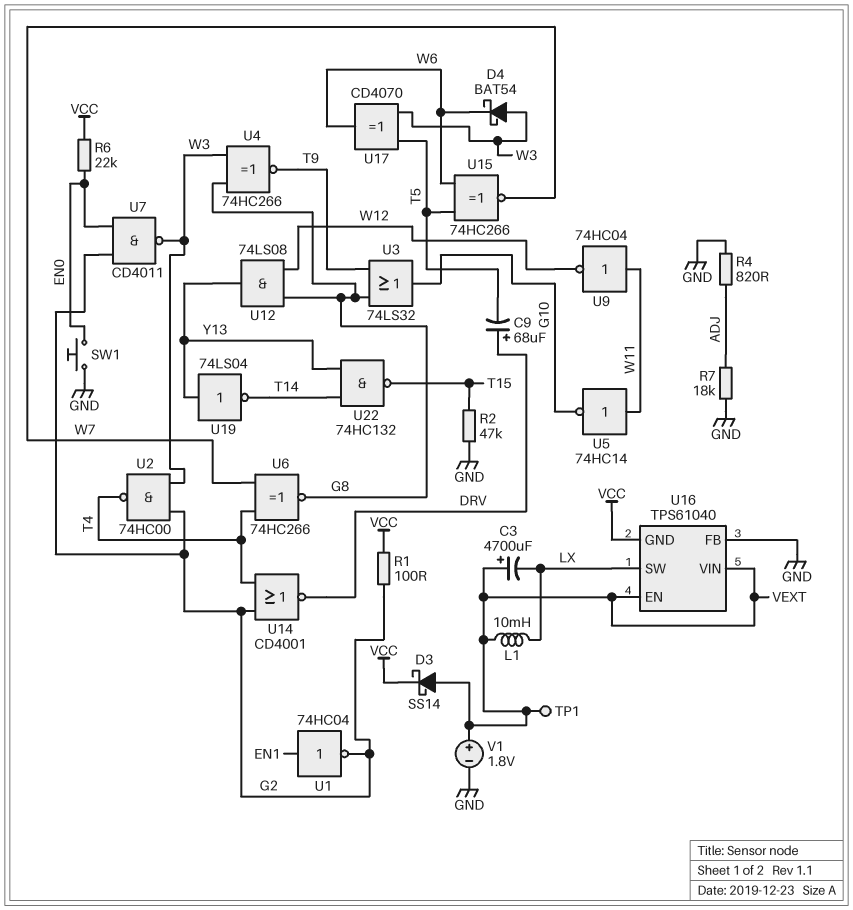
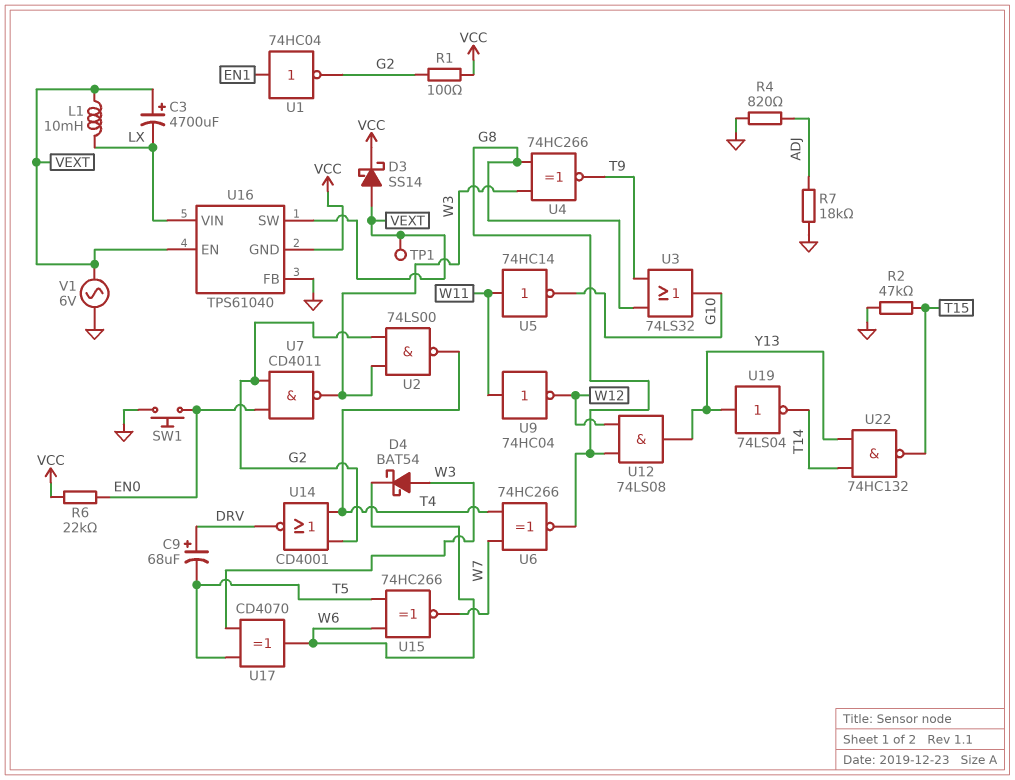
U2: NAND 74HC00 (in G2, in W3, out T4) -> NAND 74LS00 (in G2, in W3, out T4)
U16 pin SW: LX -> VEXT
U16 pin VIN: VEXT -> LX
V1: 1.8V (plus VEXT, minus GND) -> AC 6V (GND, VEXT)

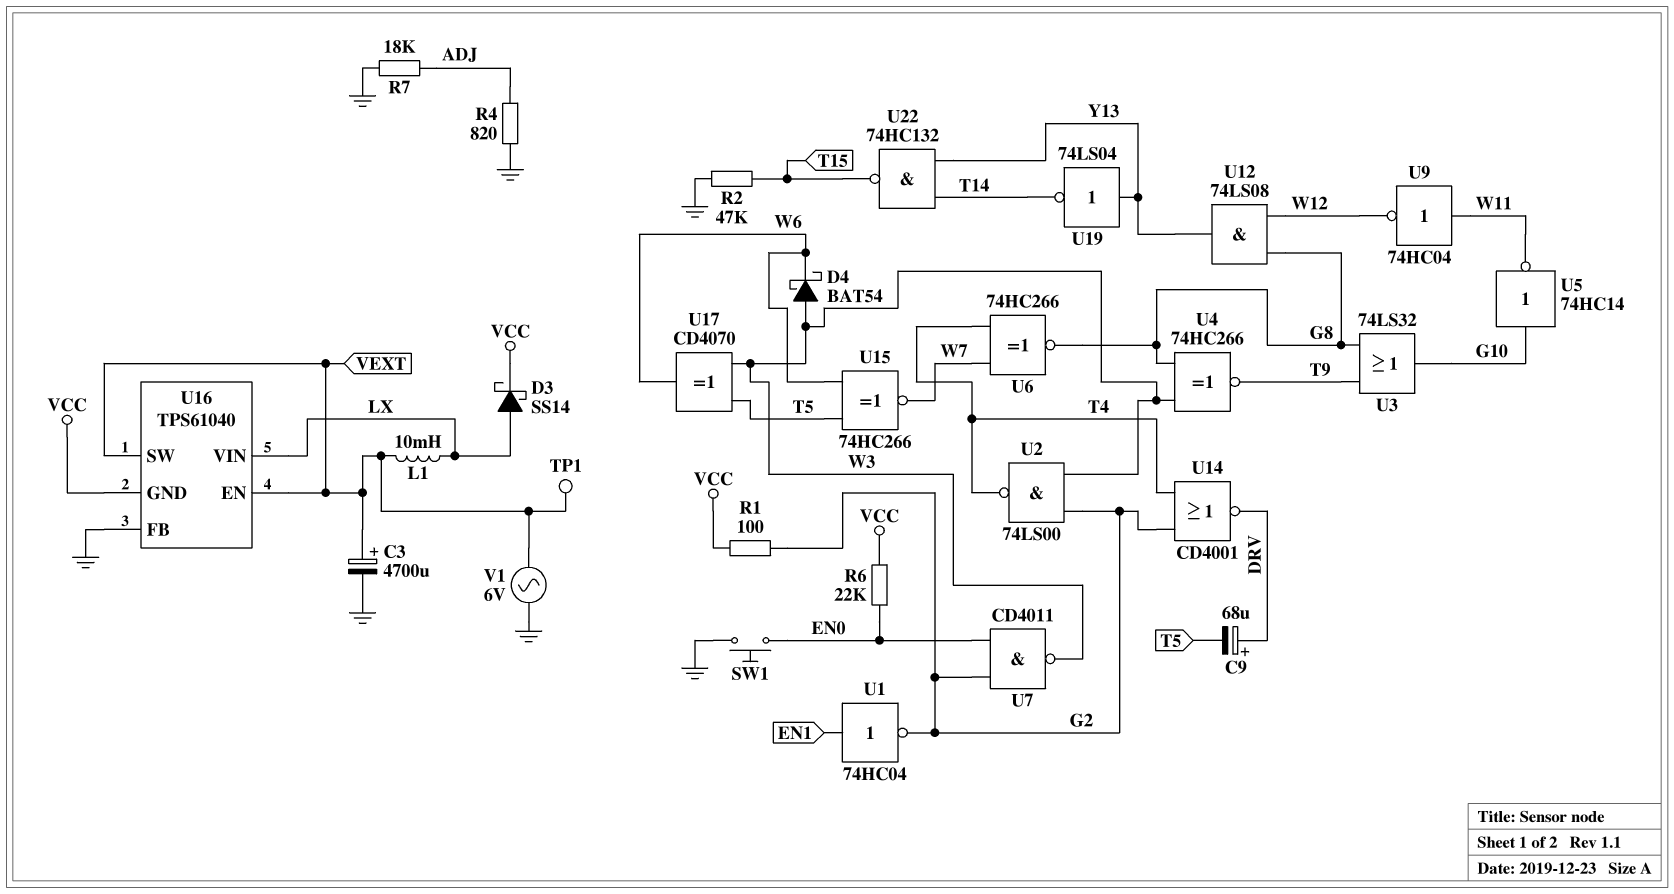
C3: 4700uF (plus VEXT, minus LX) -> 4700uF (plus VEXT, minus GND)
D3: schottky SS14 (A VEXT, K VCC) -> schottky SS14 (A LX, K VCC)
U5: NOT 74HC14 (in W11, out G10) -> NOT 74HC14 (in G10, out W11)

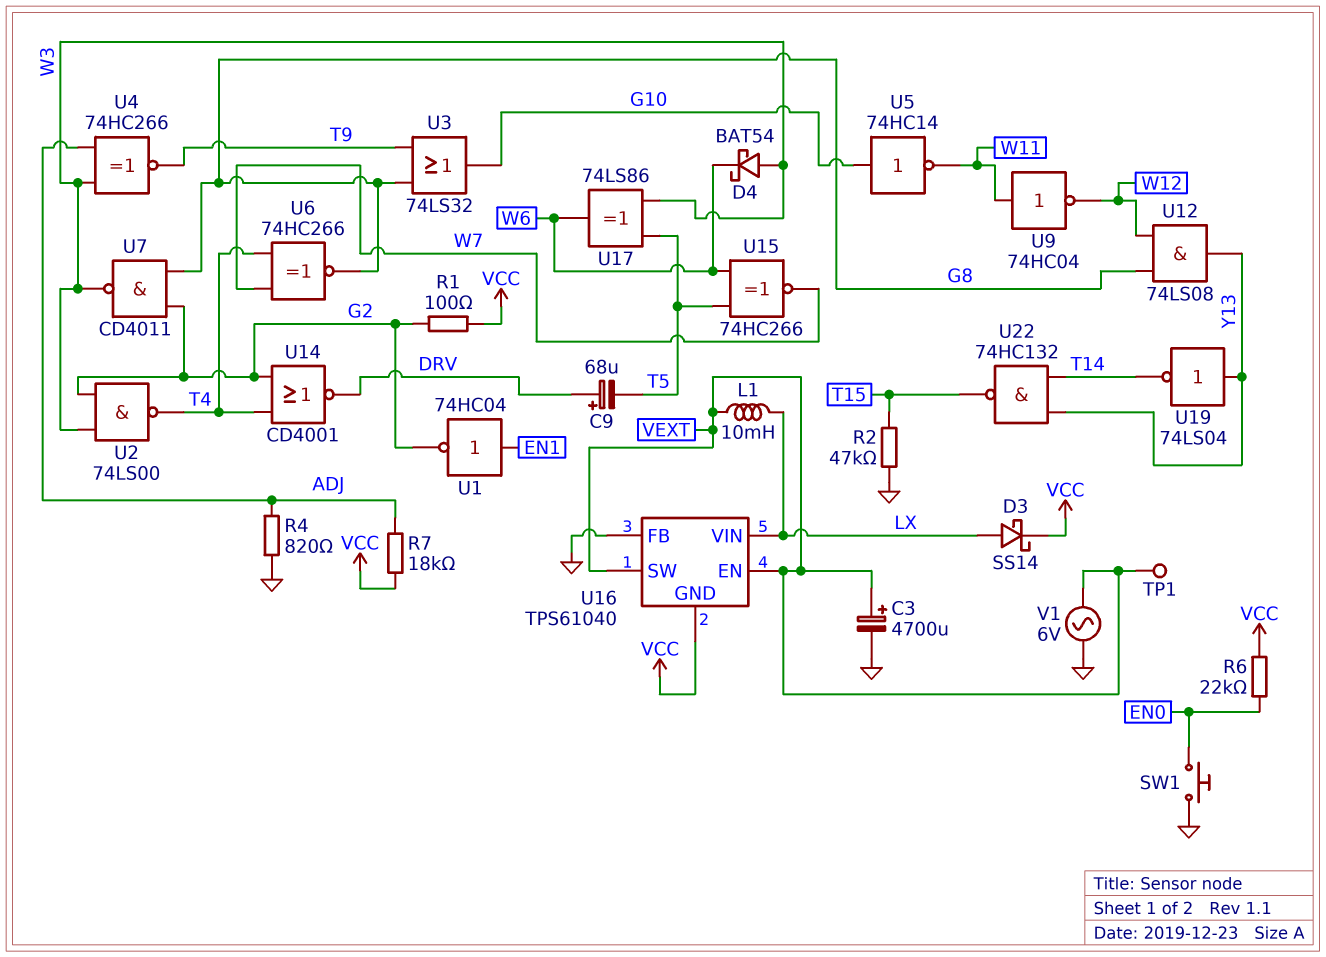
R7: 18k (ADJ, GND) -> 18k (ADJ, VCC)
U4: XNOR 74HC266 (in G8, in W3, out T9) -> XNOR 74HC266 (in ADJ, in W3, out T9)
U7: NAND CD4011 (in EN0, in G2, out W3) -> NAND CD4011 (in G2, in G8, out W3)
U17: XOR CD4070 (in T5, in W3, out W6) -> XOR 74LS86 (in T5, in W3, out W6)

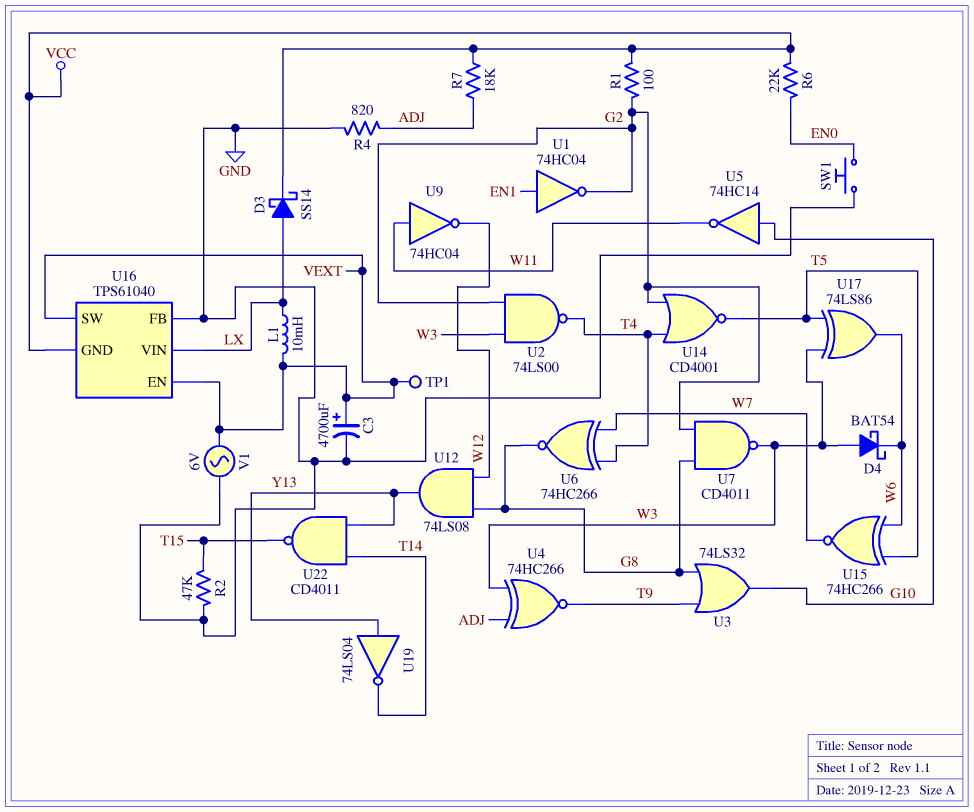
C9: 68uF (plus DRV, minus T5) -> none
U14: NOR CD4001 (in G2, in T4, out DRV) -> NOR CD4001 (in G2, in T4, out T5)
U22: NAND 74HC132 (in T14, in Y13, out T15) -> NAND CD4011 (in T14, in Y13, out T15)

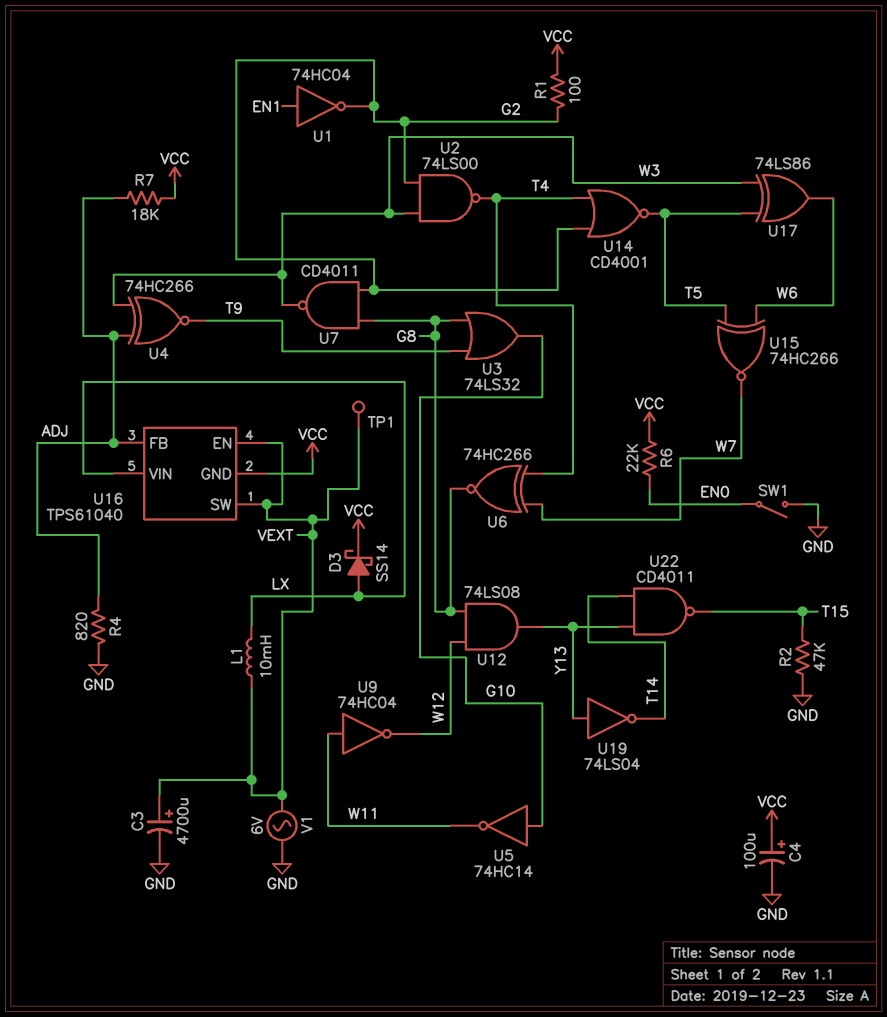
C4: none -> 100uF (plus VCC, minus GND)
D4: schottky BAT54 (A W3, K W6) -> none
SW1: button (EN0, GND) -> switch (EN0, GND)
U16 pin FB: GND -> ADJ

